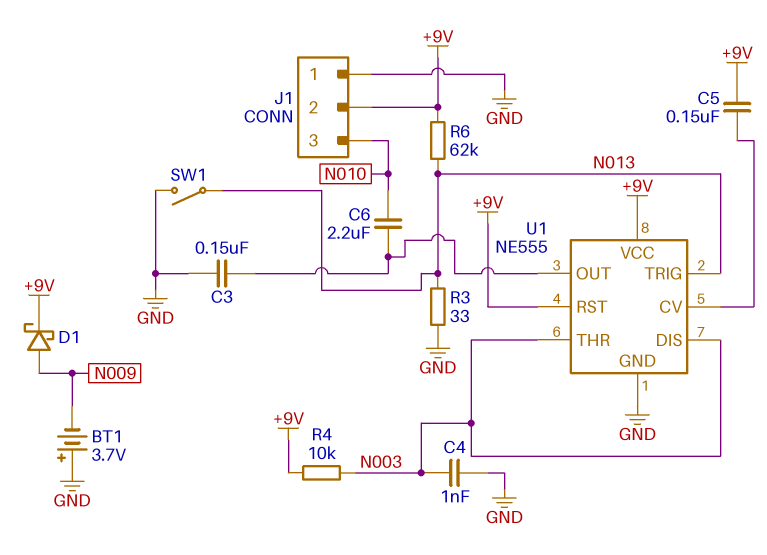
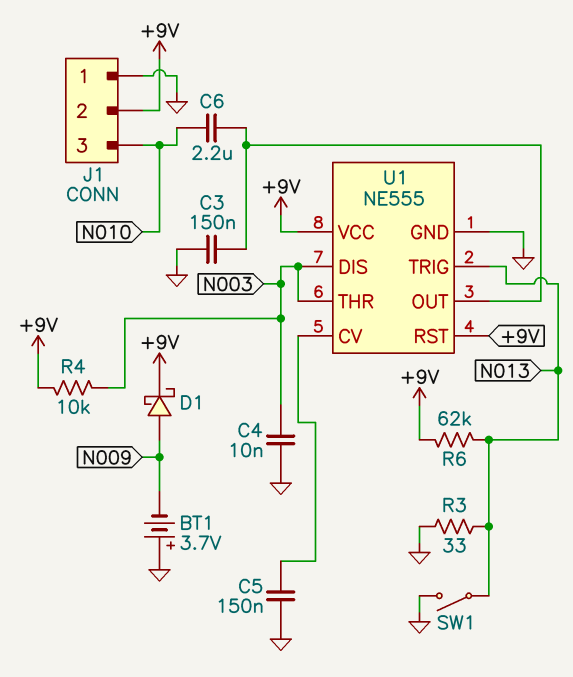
C4: 1nF (GND, N003) -> 10nF (GND, N003)
C5: 150nF (+9V, U1/CV) -> 150nF (GND, U1/CV)

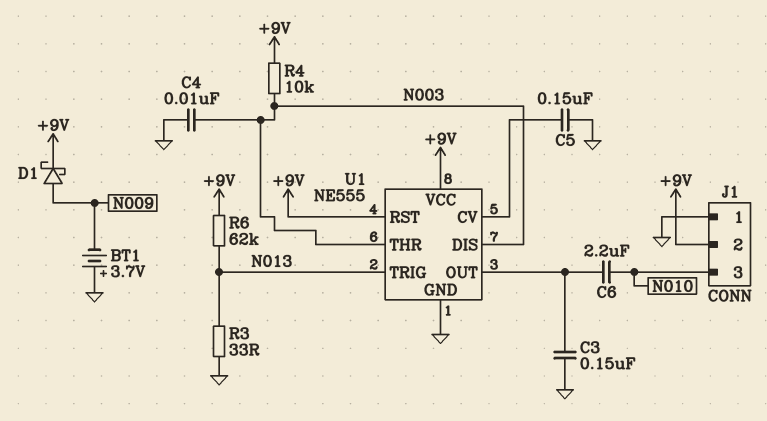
SW1: switch (GND, N013) -> none

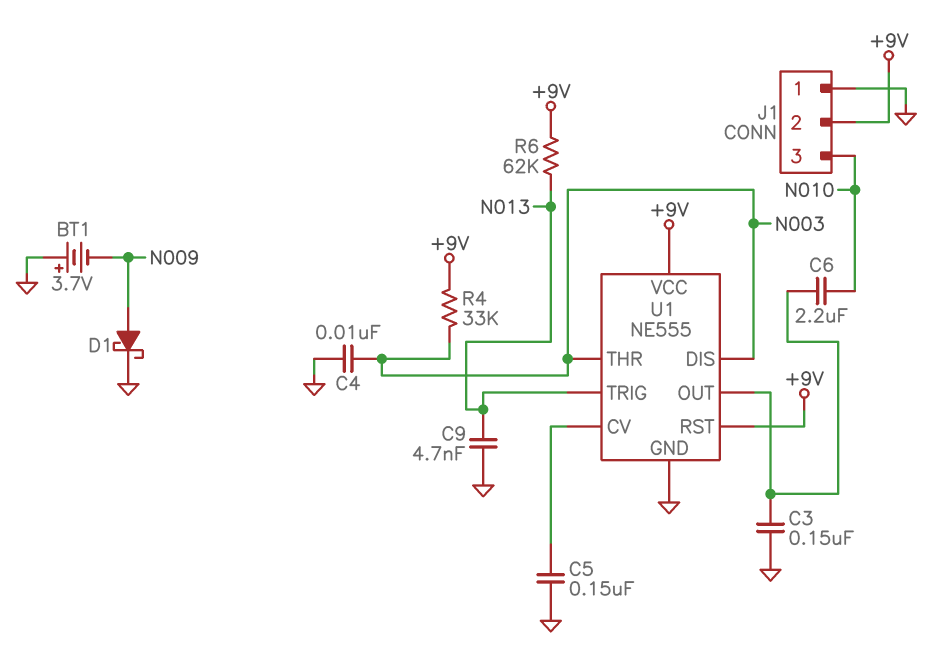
C9: none -> 4.7nF (GND, N013)
D1: schottky (A N009, K +9V) -> schottky (A N009, K GND)
R3: 33 (GND, N013) -> none
R4: 10k (+9V, N003) -> 33k (+9V, N003)

